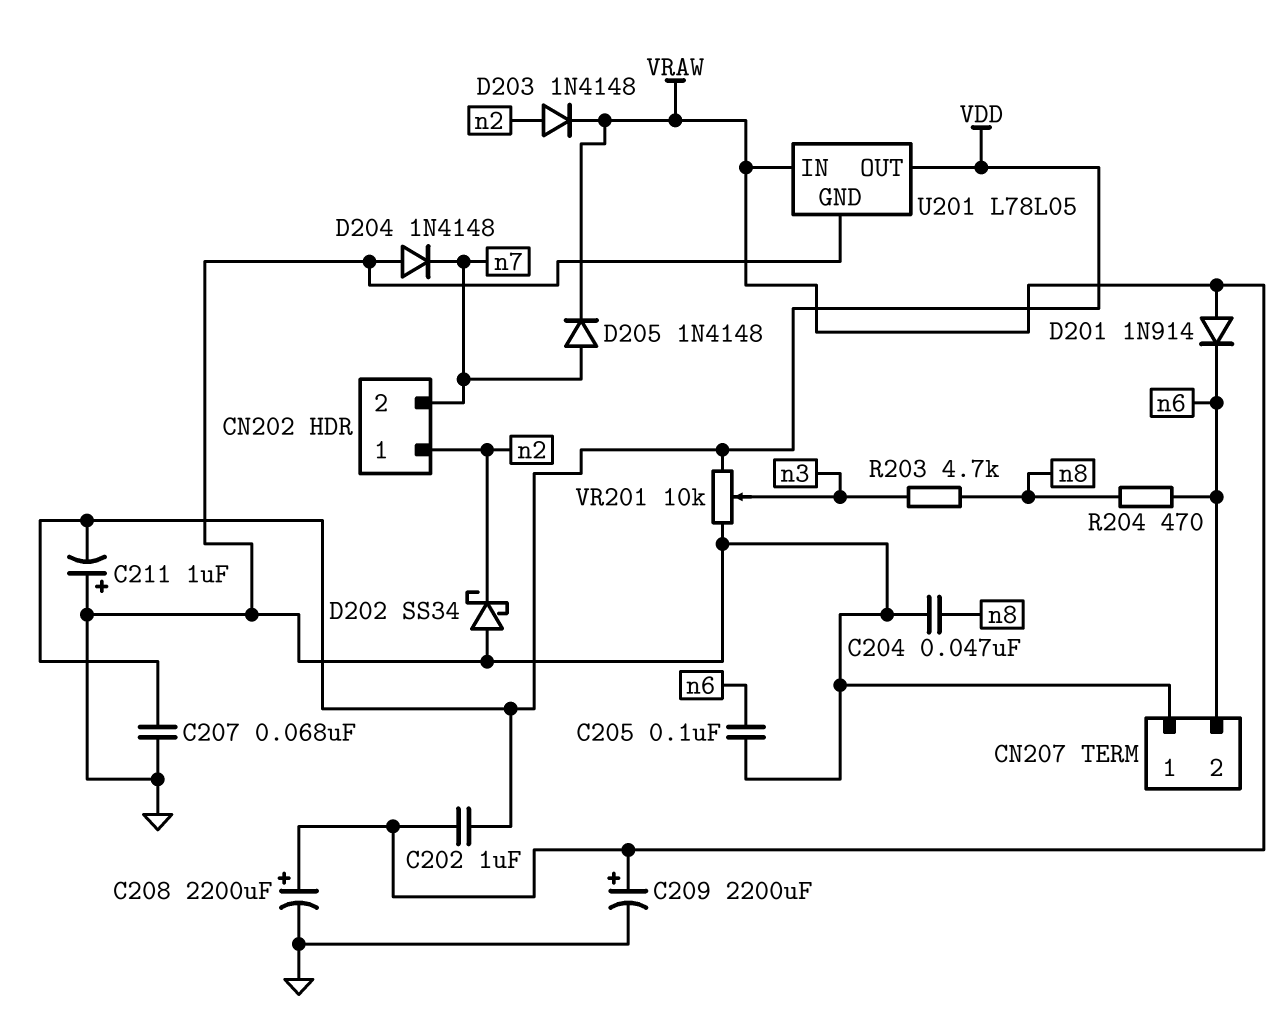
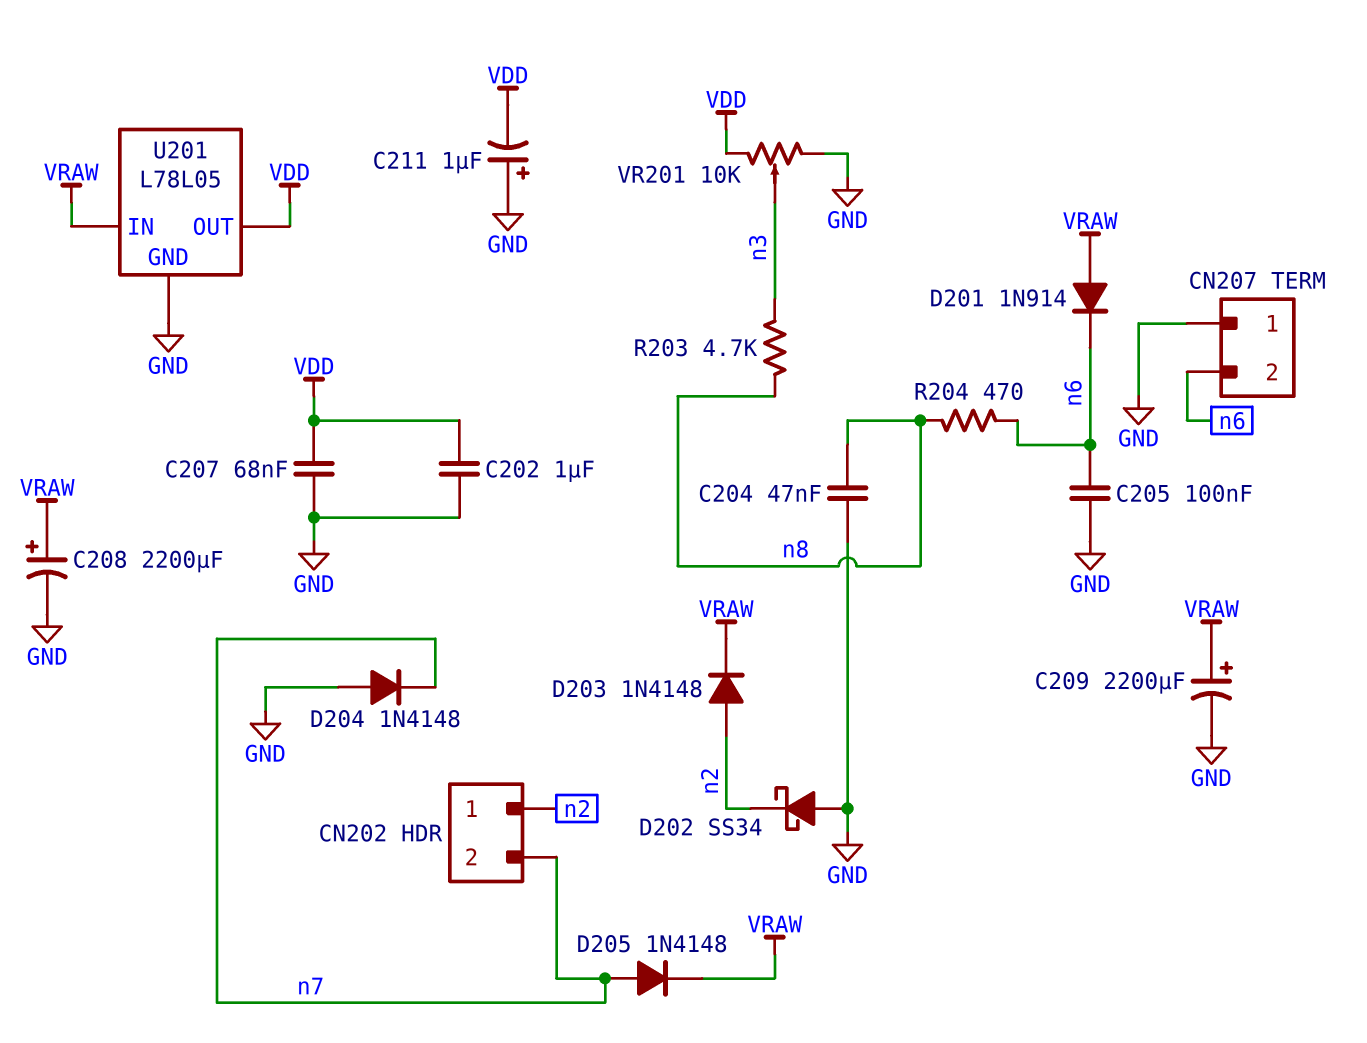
C202: 1uF (VDD, VRAW) -> 1uF (GND, VDD)

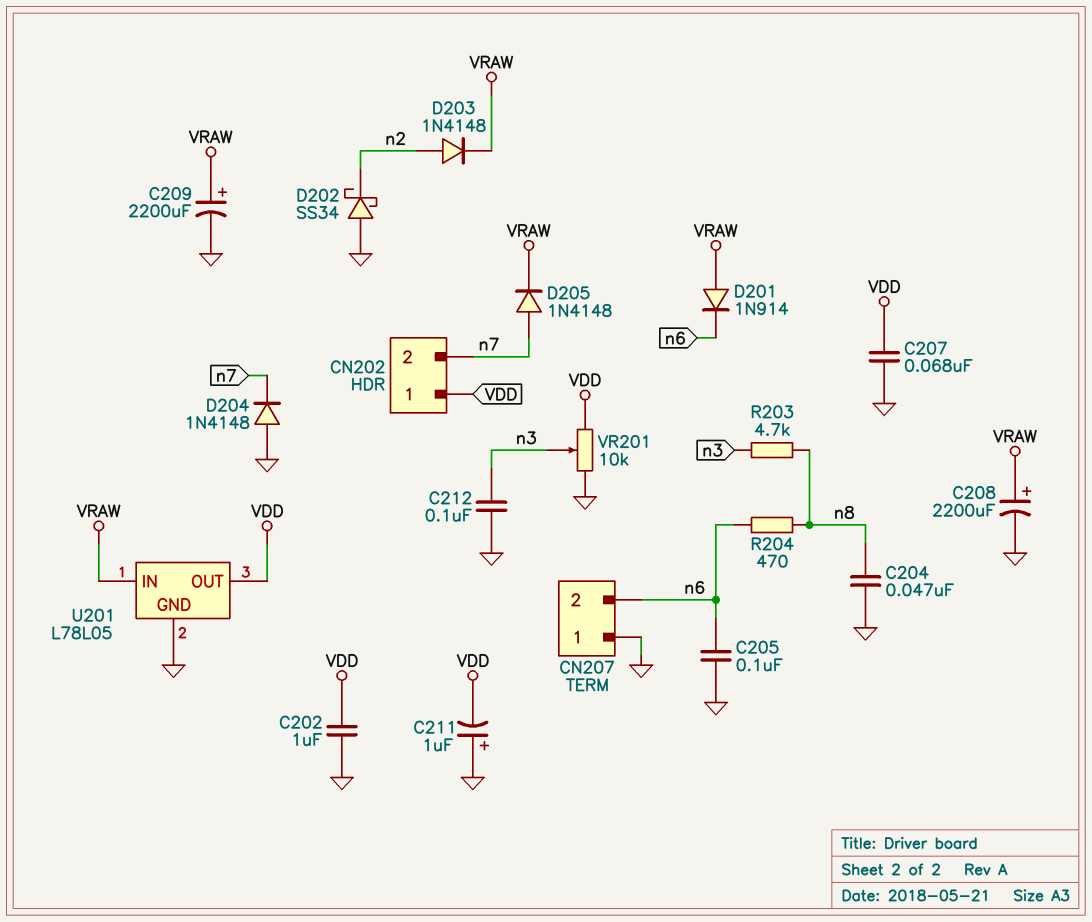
C212: none -> 100nF (GND, n3)
CN202 pin 1: n2 -> VDD

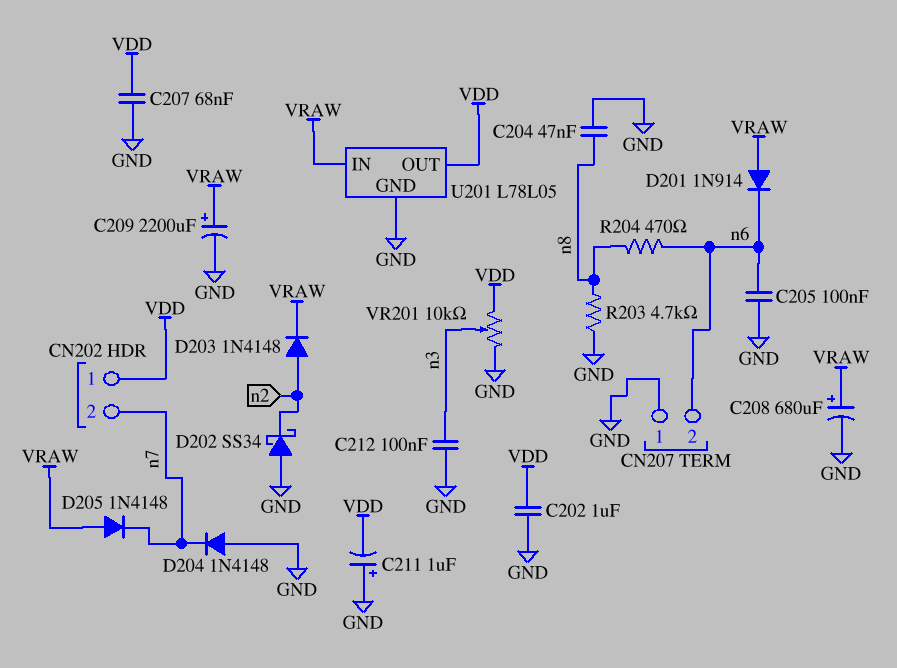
C208: 2200uF (plus VRAW, minus GND) -> 680uF (plus VRAW, minus GND)
D205: diode 1N4148 (A n7, K VRAW) -> diode 1N4148 (A VRAW, K n7)
R203: 4.7k (n3, n8) -> 4.7k (GND, n8)

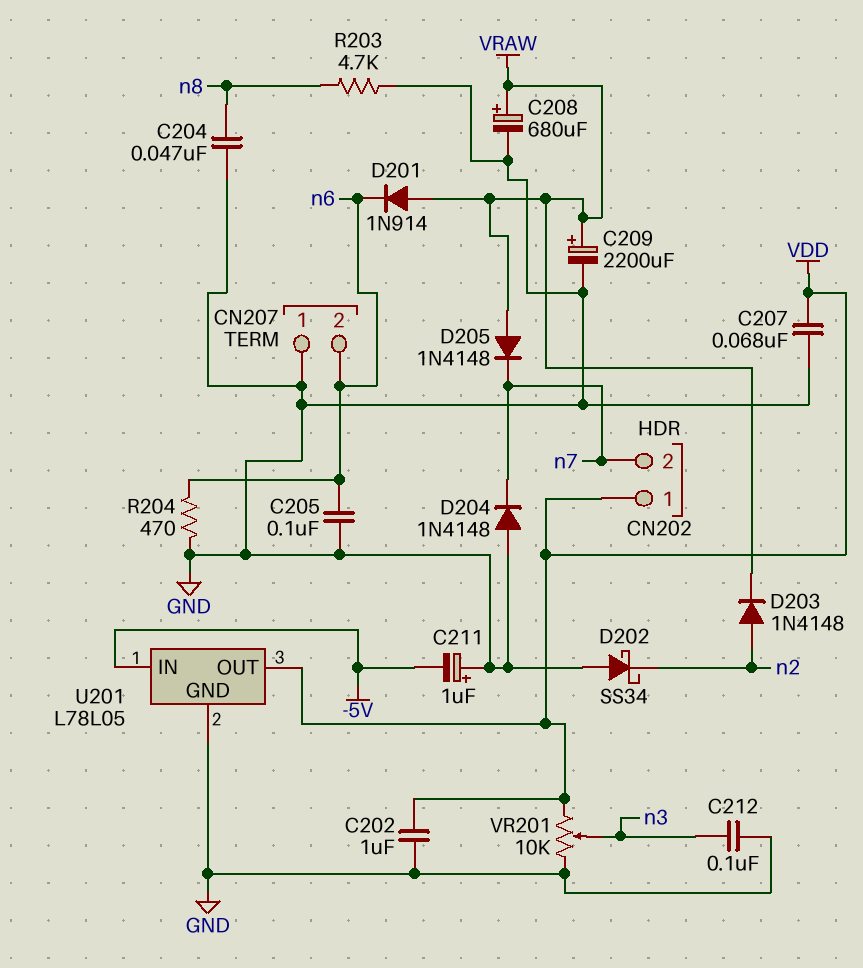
C211: 1uF (plus GND, minus VDD) -> 1uF (plus GND, minus -5V)
R204: 470 (n6, n8) -> 470 (GND, n6)
U201 pin IN: VRAW -> -5V

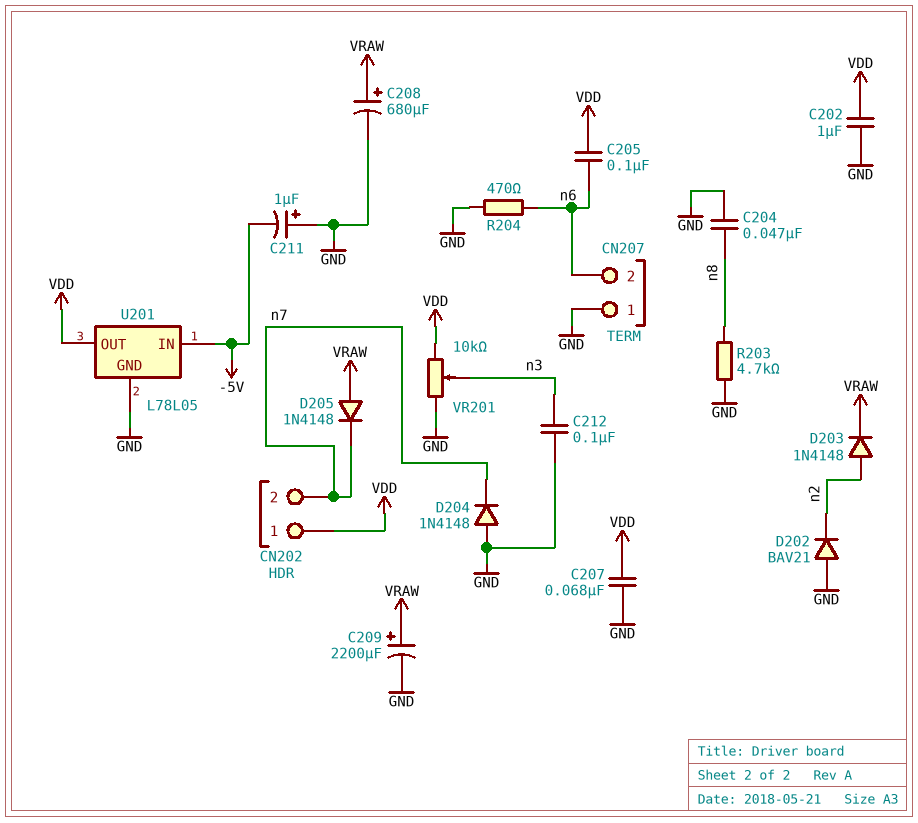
C205: 100nF (GND, n6) -> 100nF (VDD, n6)
D201: diode 1N914 (A VRAW, K n6) -> none
D202: schottky SS34 (A GND, K n2) -> diode BAV21 (A GND, K n2)

